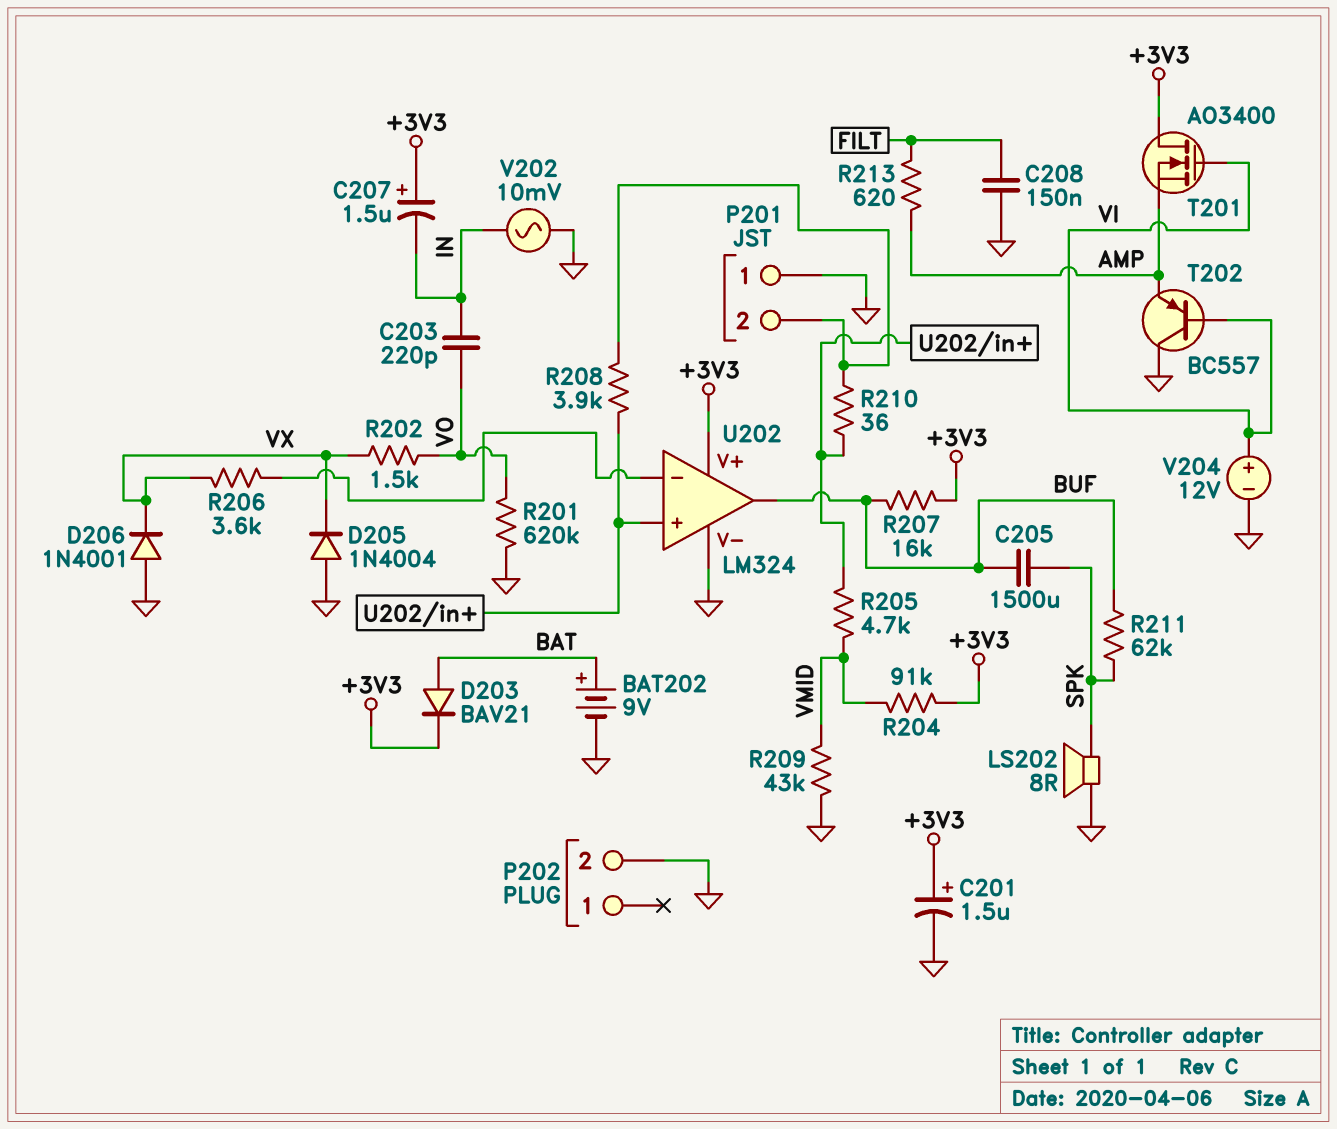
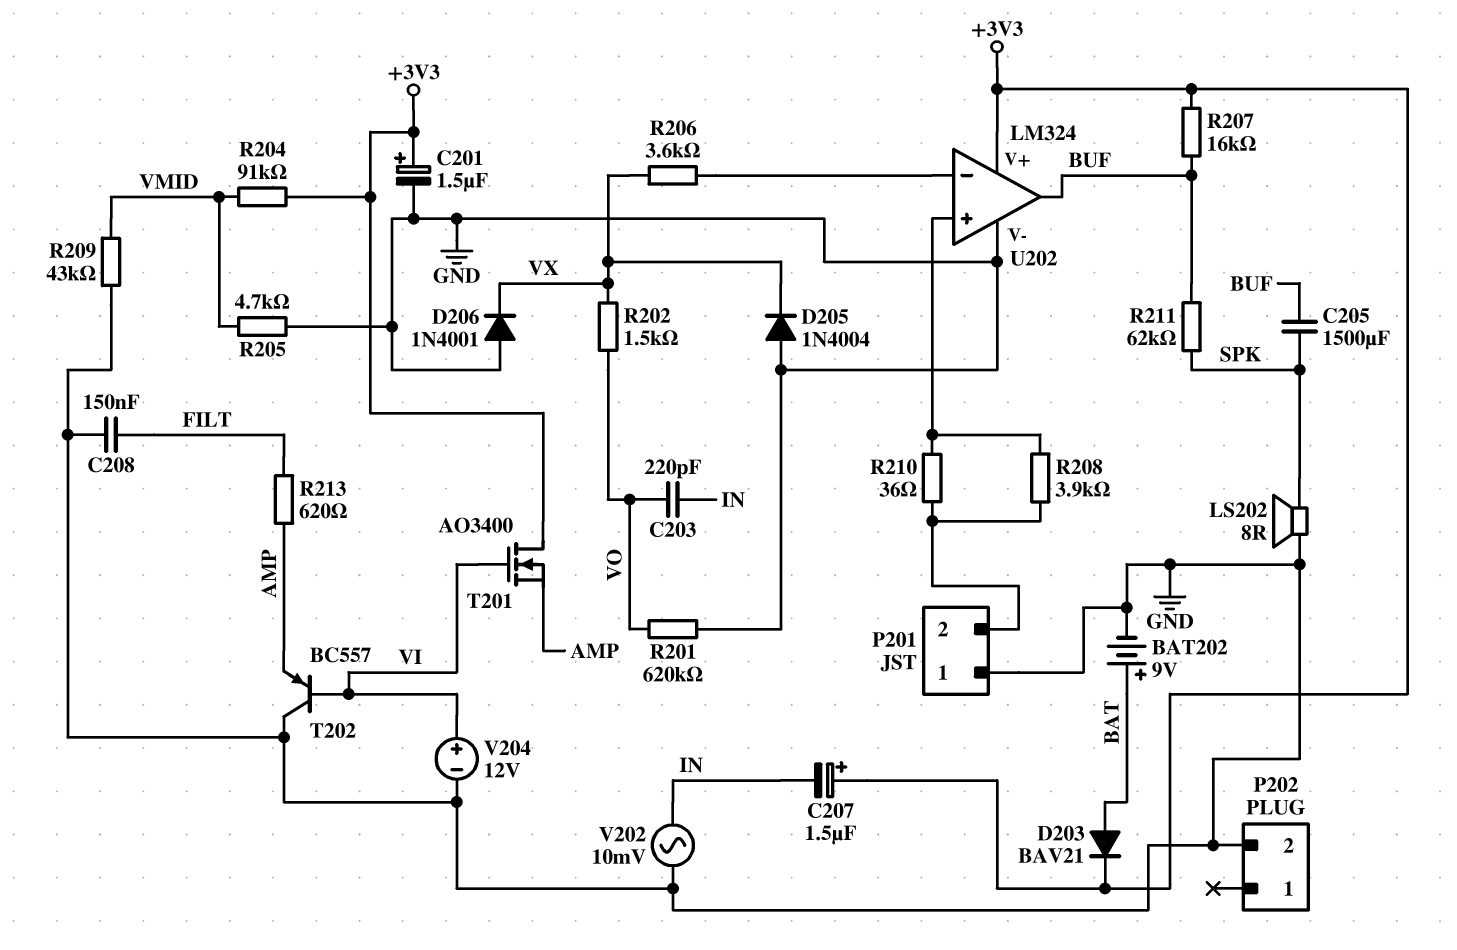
R205: 4.7k (U202/in+, VMID) -> 4.7k (GND, VMID)

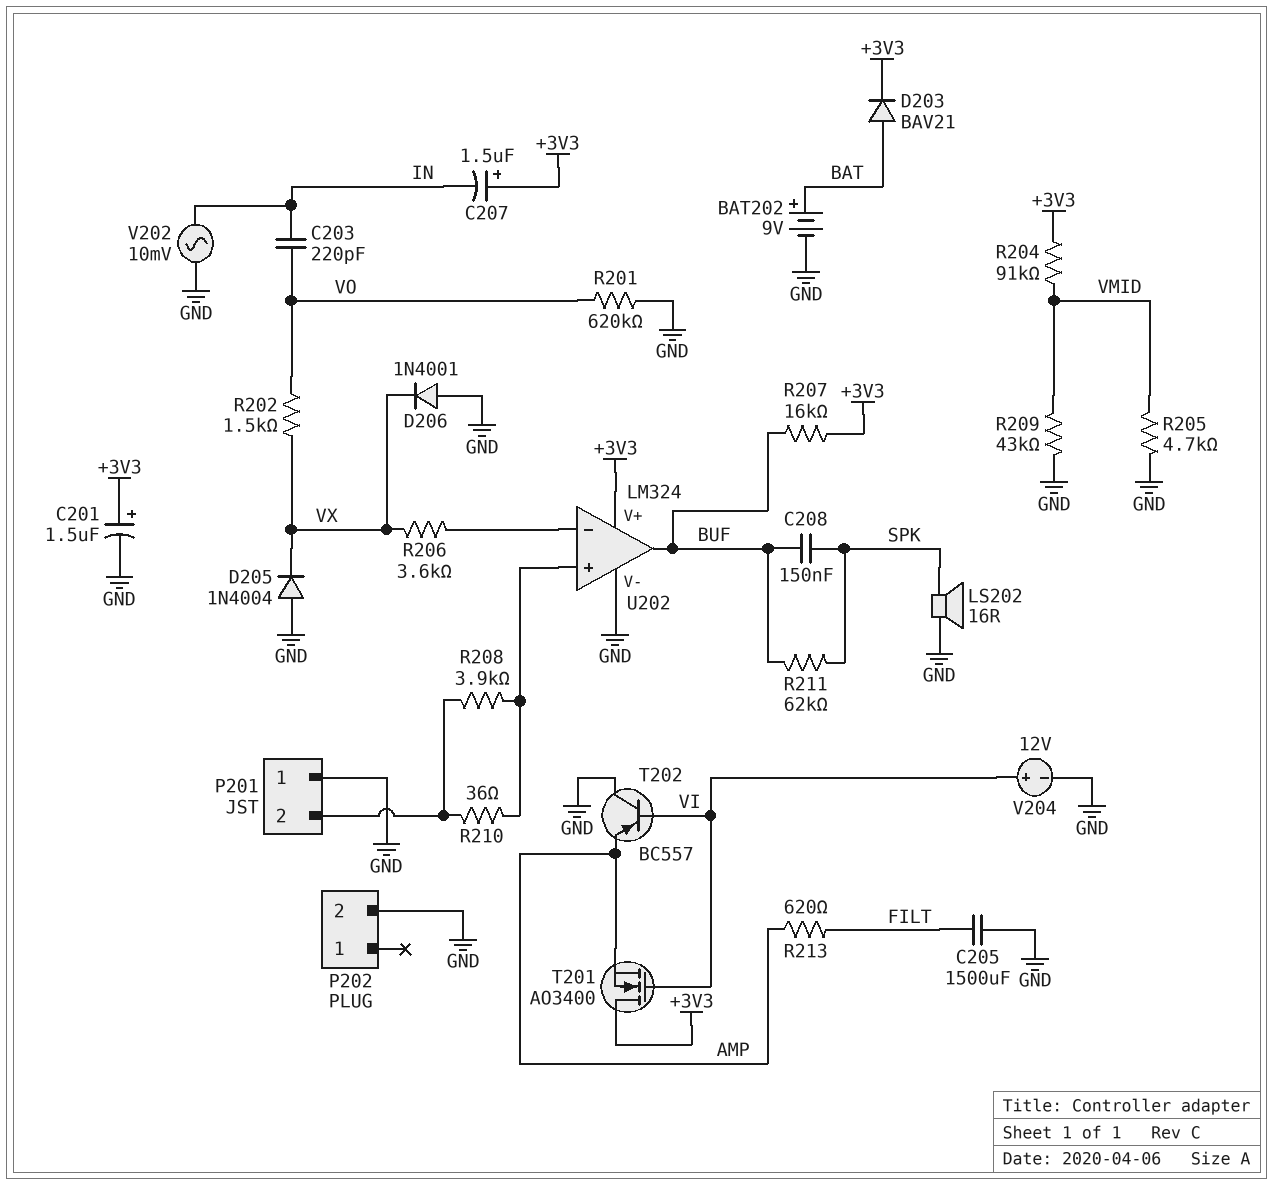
C205: 1500uF (BUF, SPK) -> 1500uF (FILT, GND)
C208: 150nF (FILT, GND) -> 150nF (BUF, SPK)
LS202: speaker 8R (GND, SPK) -> speaker 16R (GND, SPK)

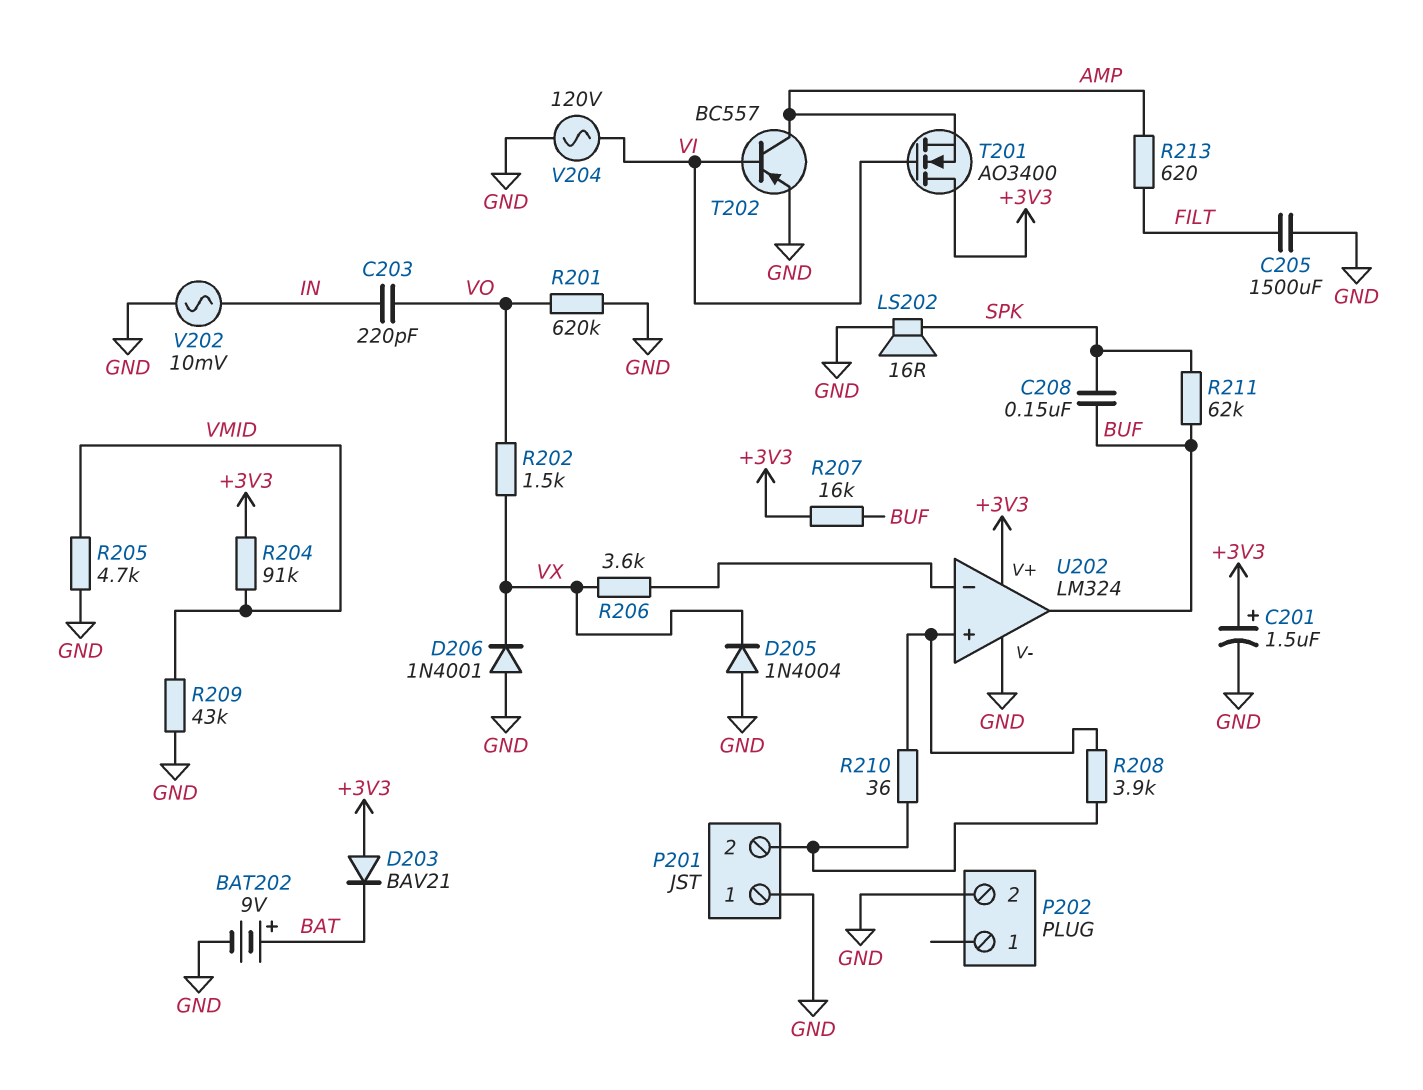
C207: 1.5uF (plus +3V3, minus IN) -> none
D203: diode BAV21 (A BAT, K +3V3) -> diode BAV21 (A +3V3, K BAT)
T202: PNP BC557 (B VI, C GND, E AMP) -> PNP BC557 (B VI, C AMP, E GND)
V204: 12V (plus VI, minus GND) -> AC 120V (GND, VI)

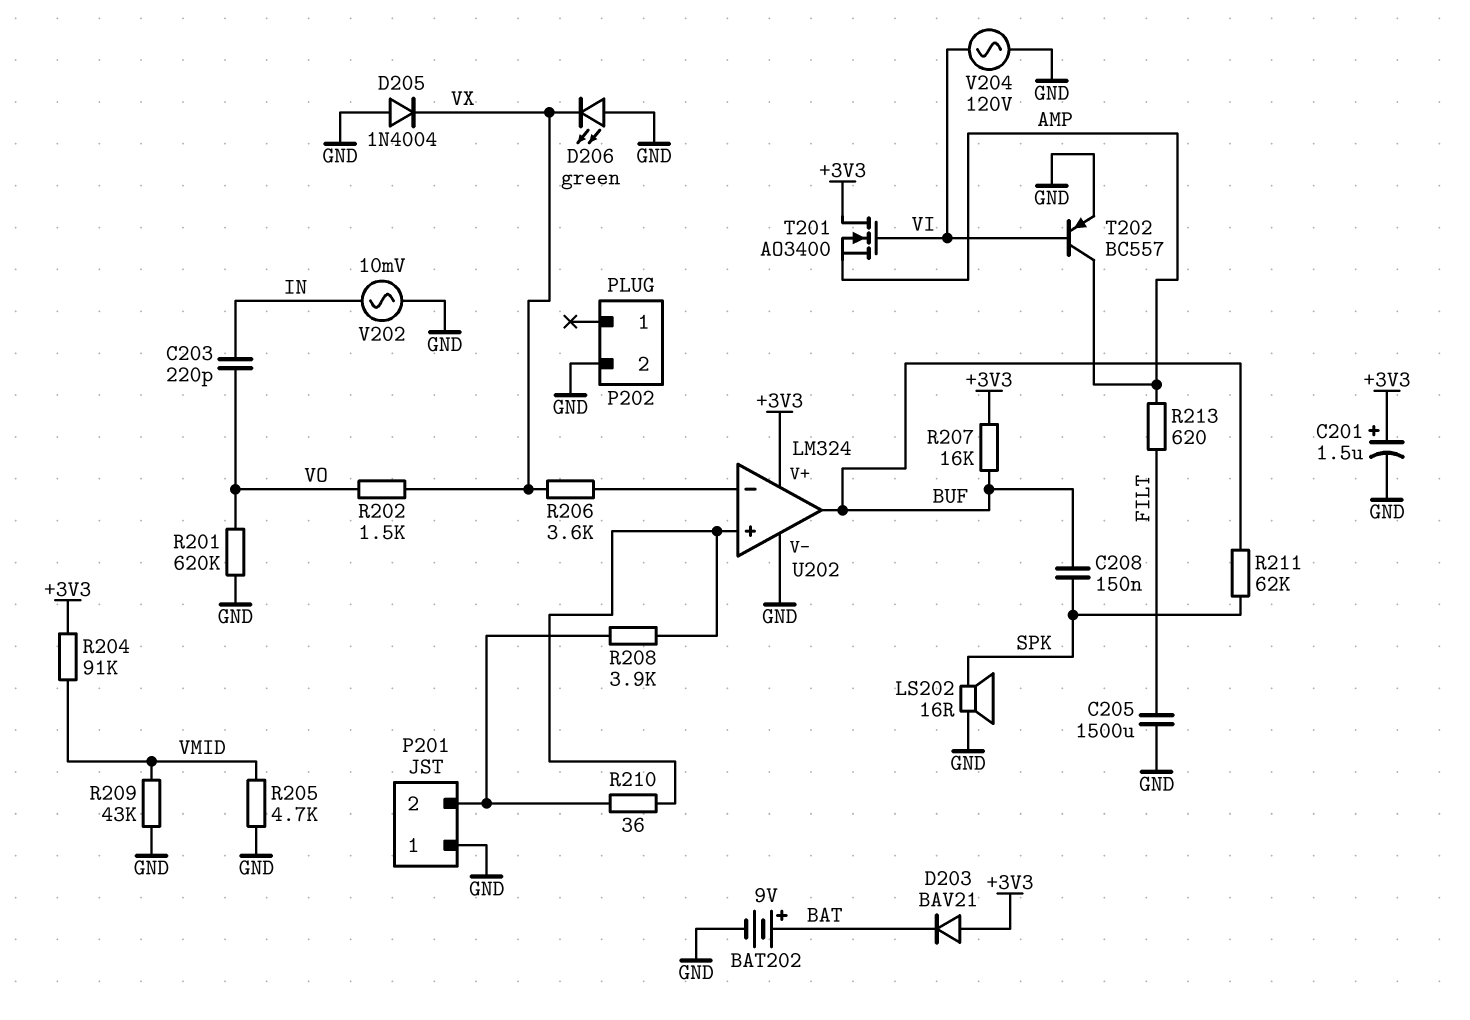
D206: diode 1N4001 (A GND, K VX) -> LED green (A GND, K VX)

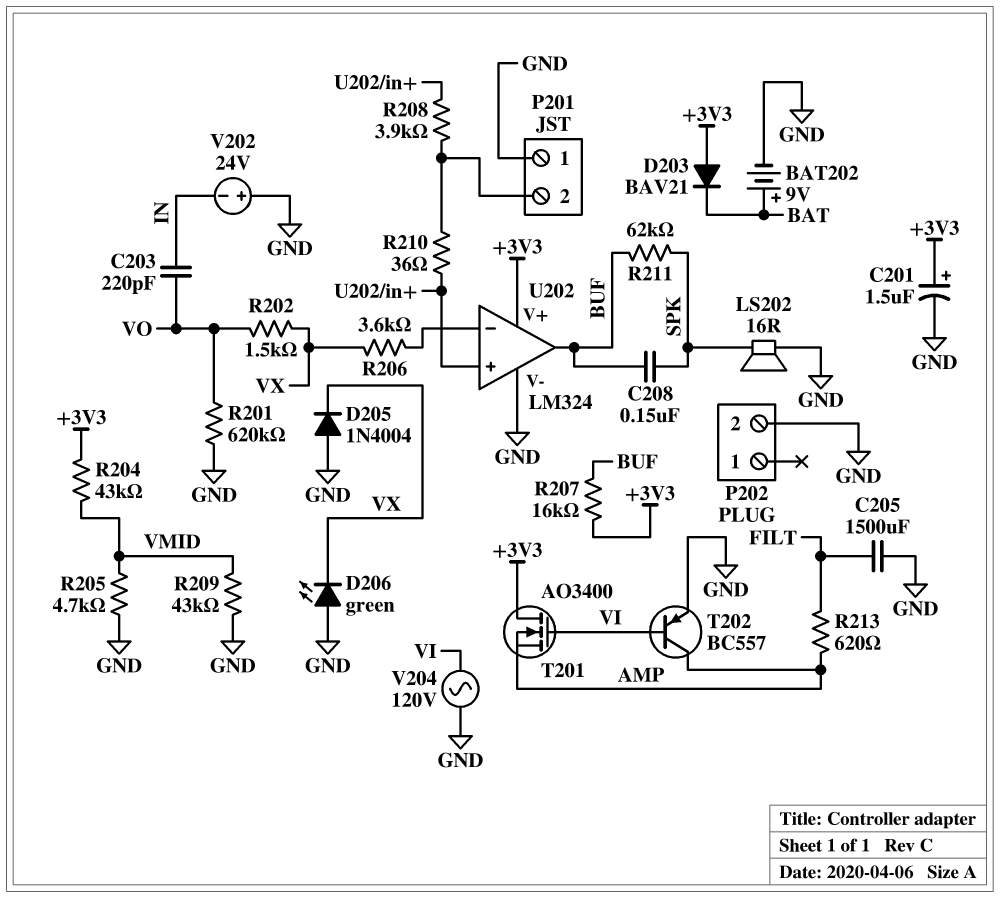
R204: 91k (+3V3, VMID) -> 43k (+3V3, VMID)
V202: AC 10mV (GND, IN) -> 24V (plus GND, minus IN)

